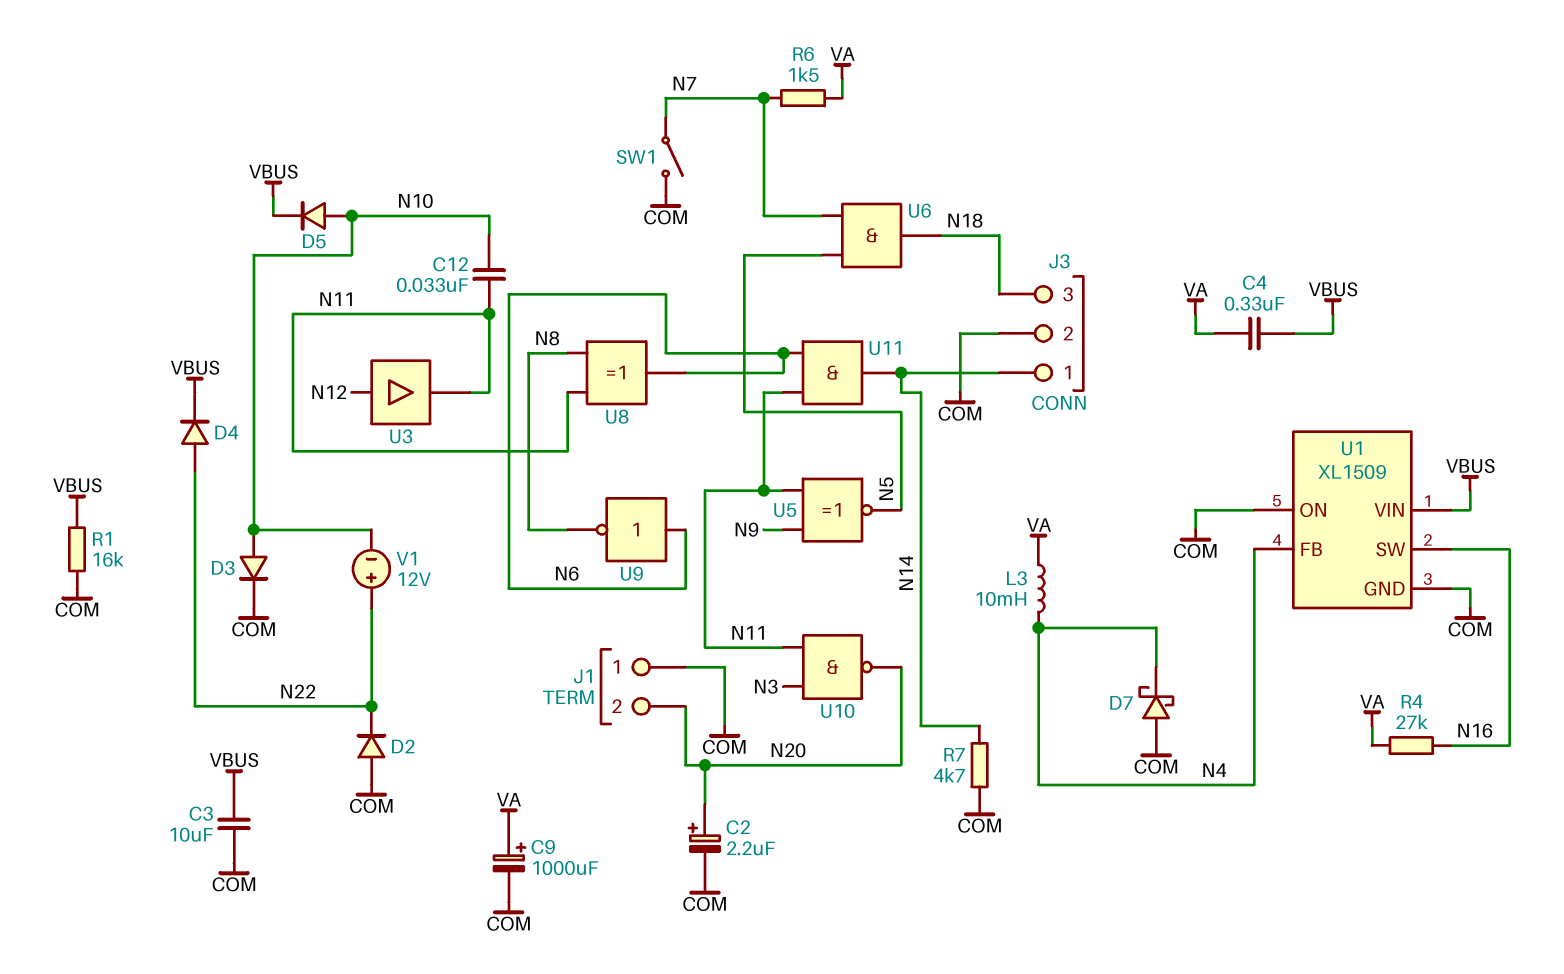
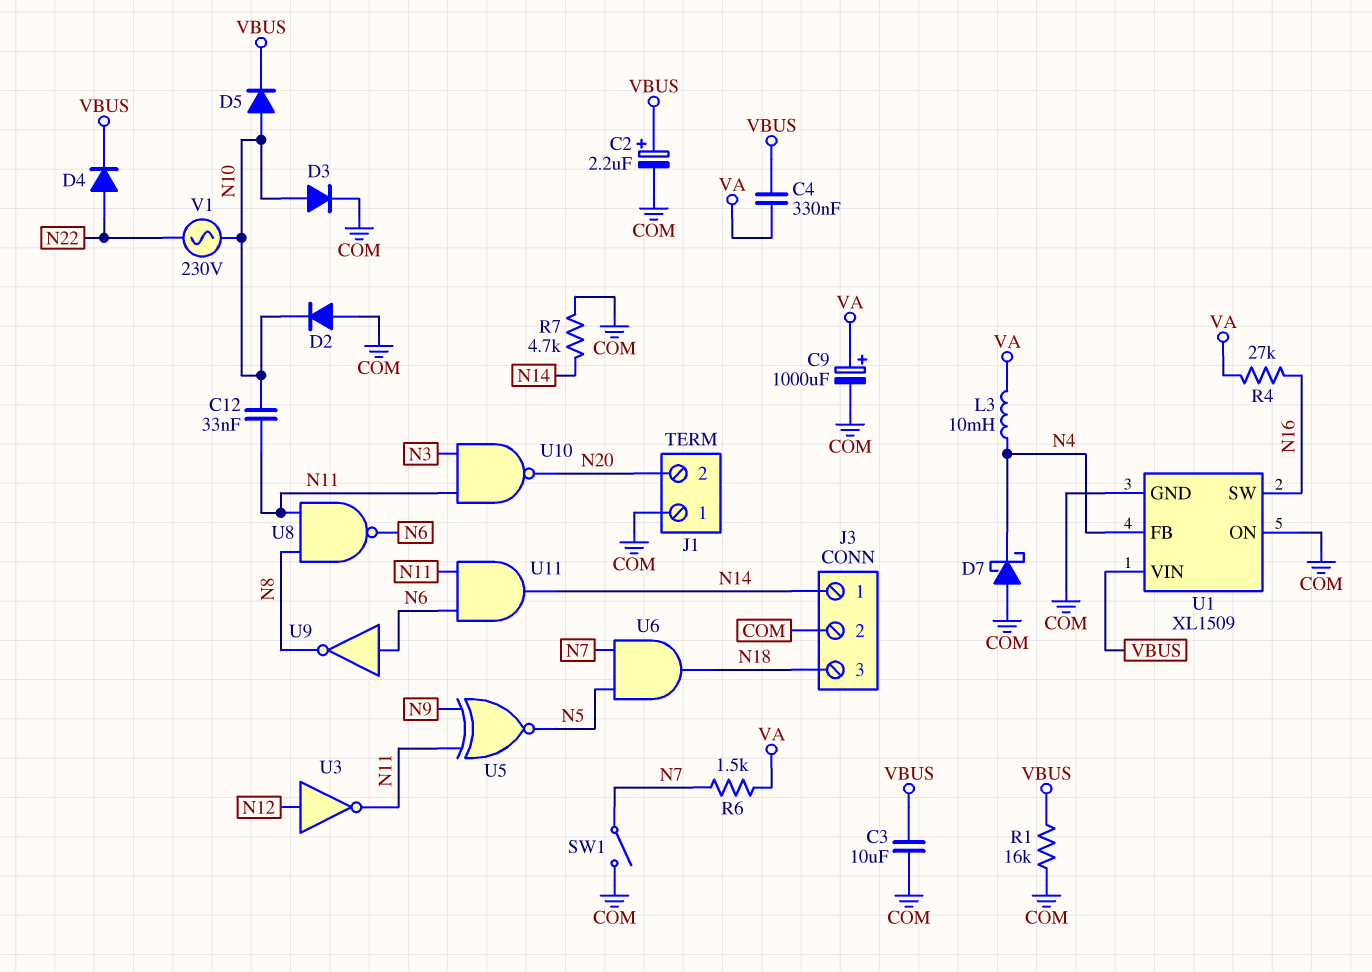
C2: 2.2uF (plus N20, minus COM) -> 2.2uF (plus VBUS, minus COM)
D2: diode (A COM, K N22) -> diode (A COM, K N10)
U3: buffer (in N12, out N11) -> NOT (in N12, out N11)
U8: XOR (in N8, in N11, out N6) -> NAND (in N8, in N11, out N6)
V1: 12V (plus N22, minus N10) -> AC 230V (N10, N22)

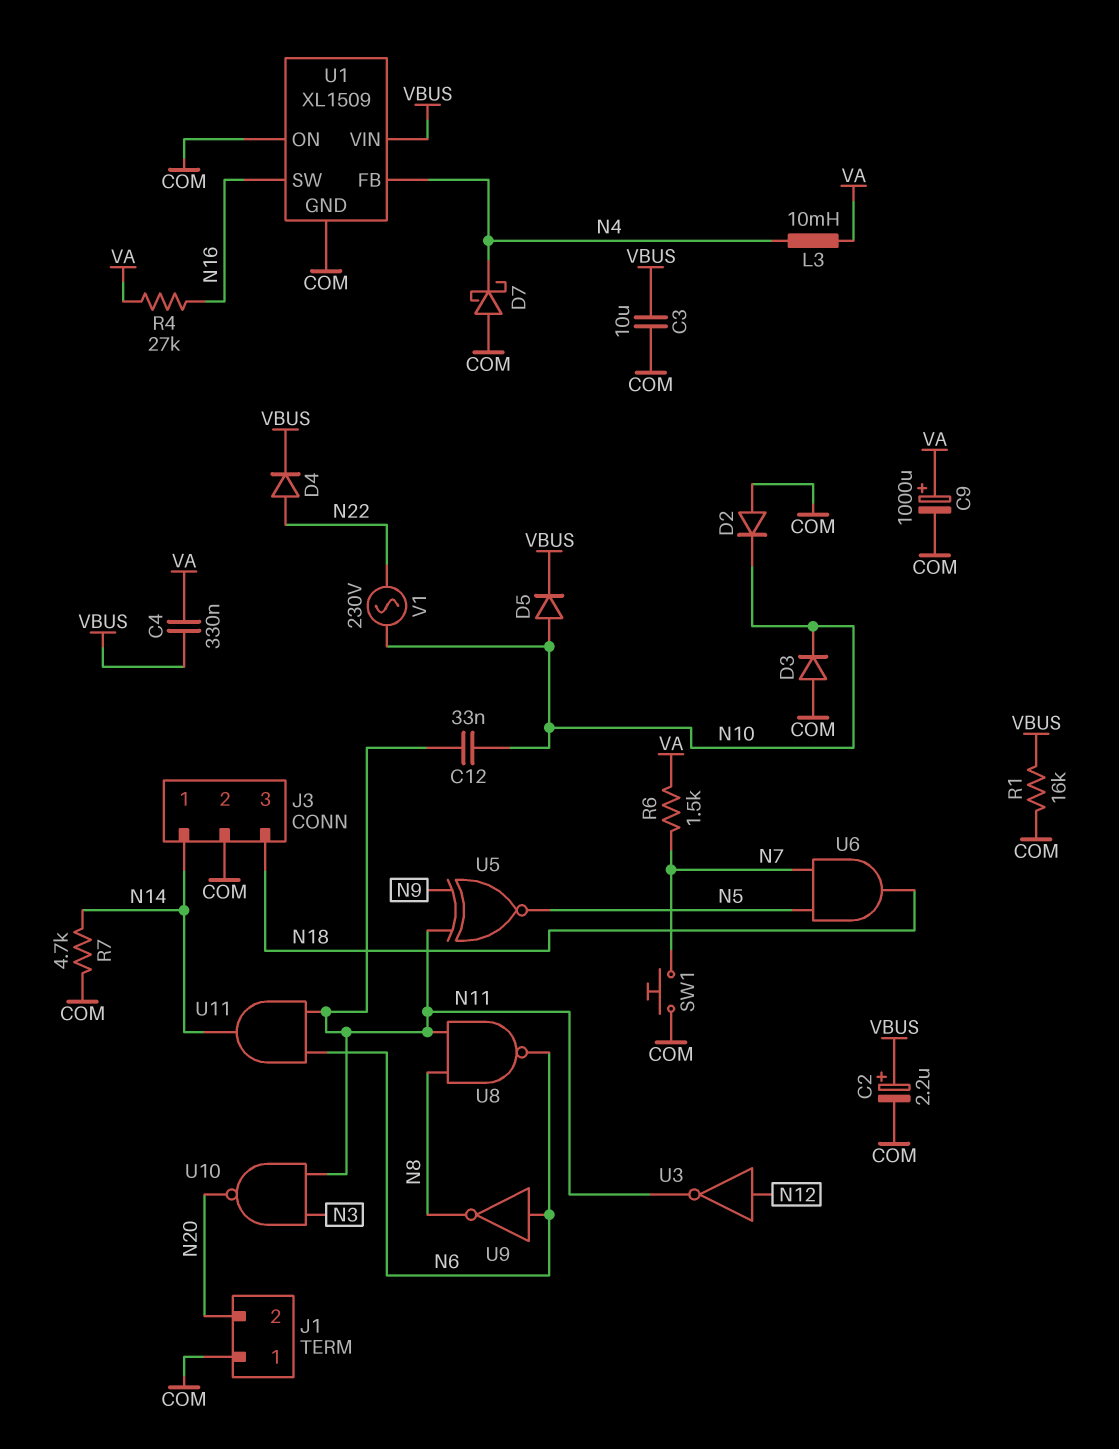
D3: diode (A N10, K COM) -> diode (A COM, K N10)
SW1: switch (COM, N7) -> button (COM, N7)

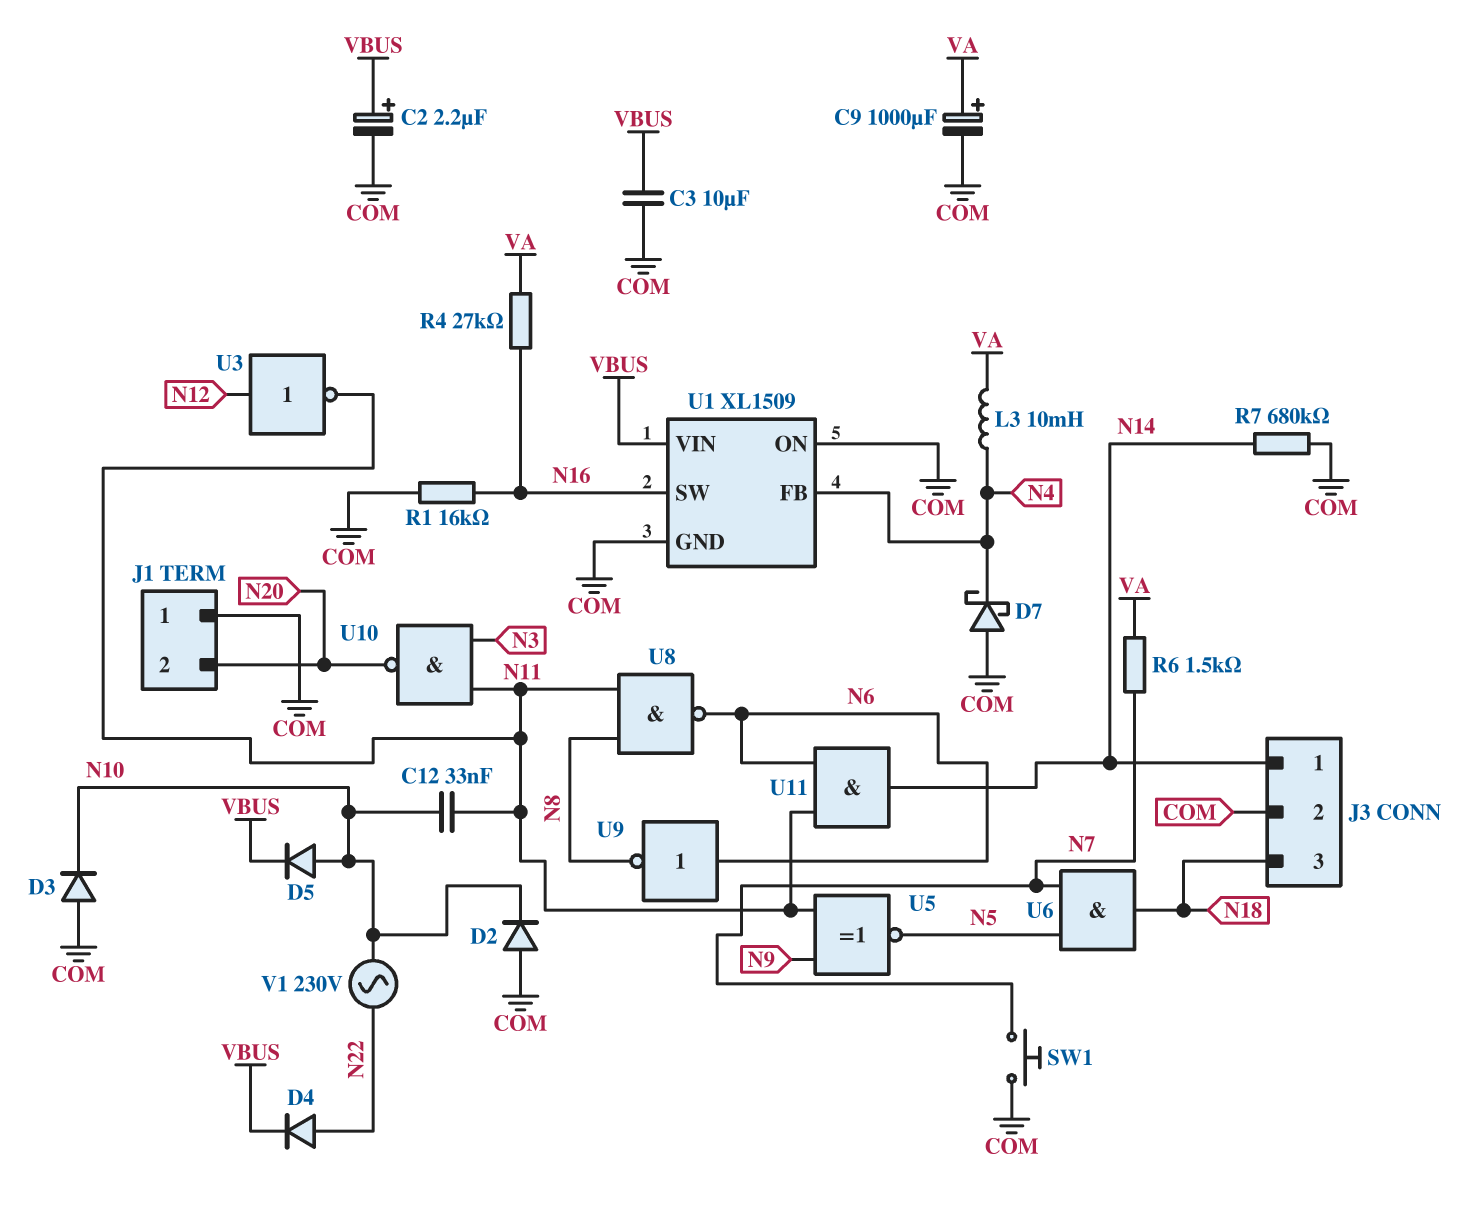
C4: 330nF (VA, VBUS) -> none
R1: 16k (COM, VBUS) -> 16k (COM, N16)
R7: 4.7k (COM, N14) -> 680k (COM, N14)

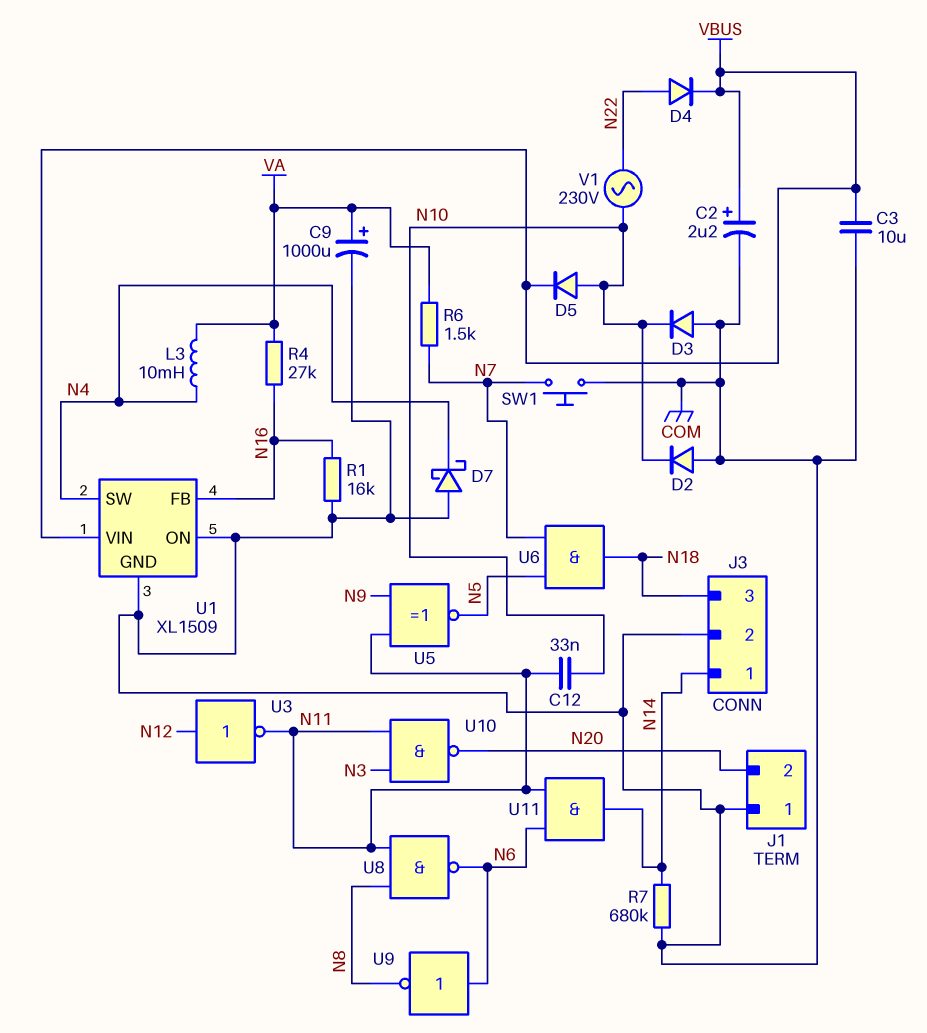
U1 pin FB: N4 -> N16
U1 pin SW: N16 -> N4

